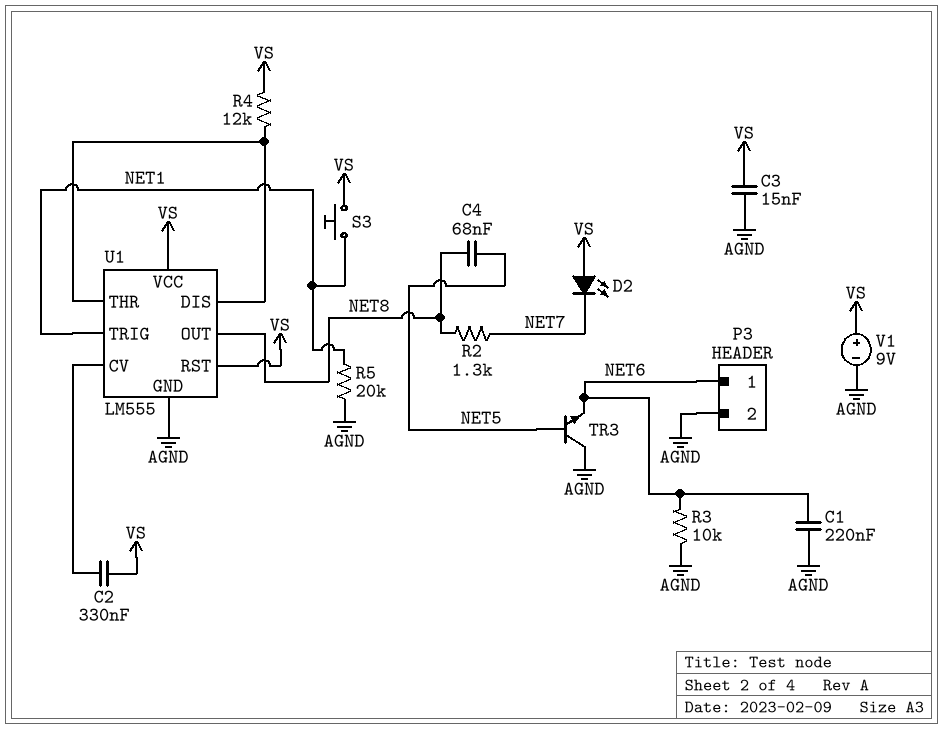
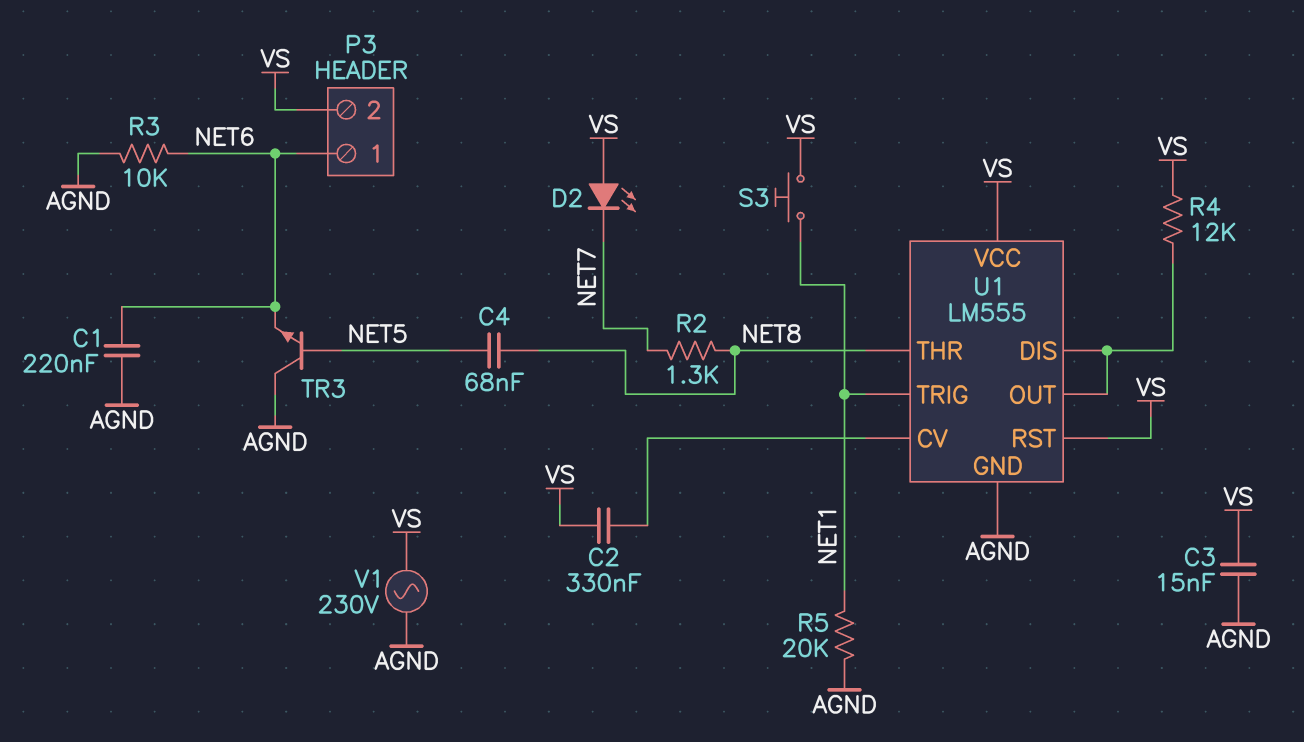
P3 pin 2: AGND -> VS
U1 pin OUT: NET8 -> U1/DIS
U1 pin THR: U1/DIS -> NET8
V1: 9V (plus VS, minus AGND) -> AC 230V (AGND, VS)

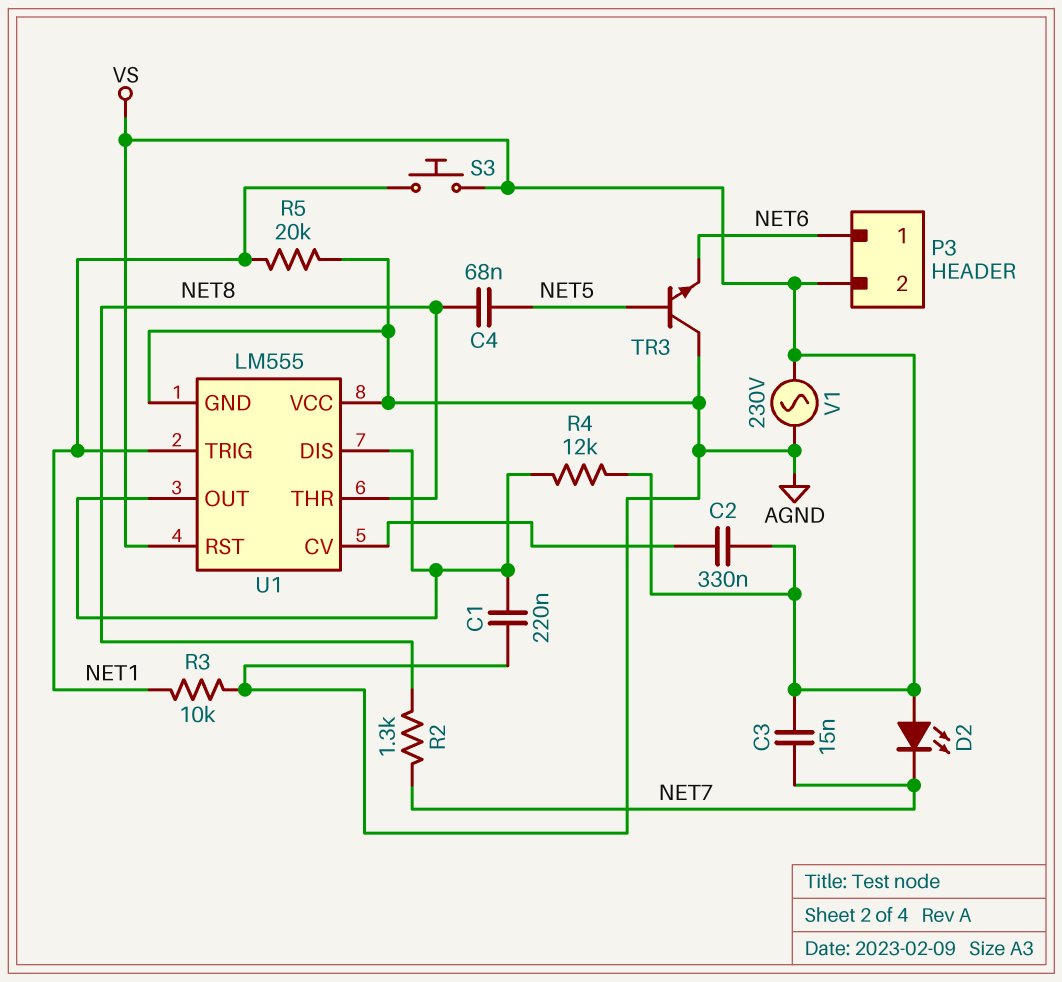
C1: 220nF (AGND, NET6) -> 220nF (AGND, U1/DIS)
C3: 15nF (AGND, VS) -> 15nF (NET7, VS)
R3: 10k (AGND, NET6) -> 10k (AGND, NET1)
U1 pin VCC: VS -> AGND

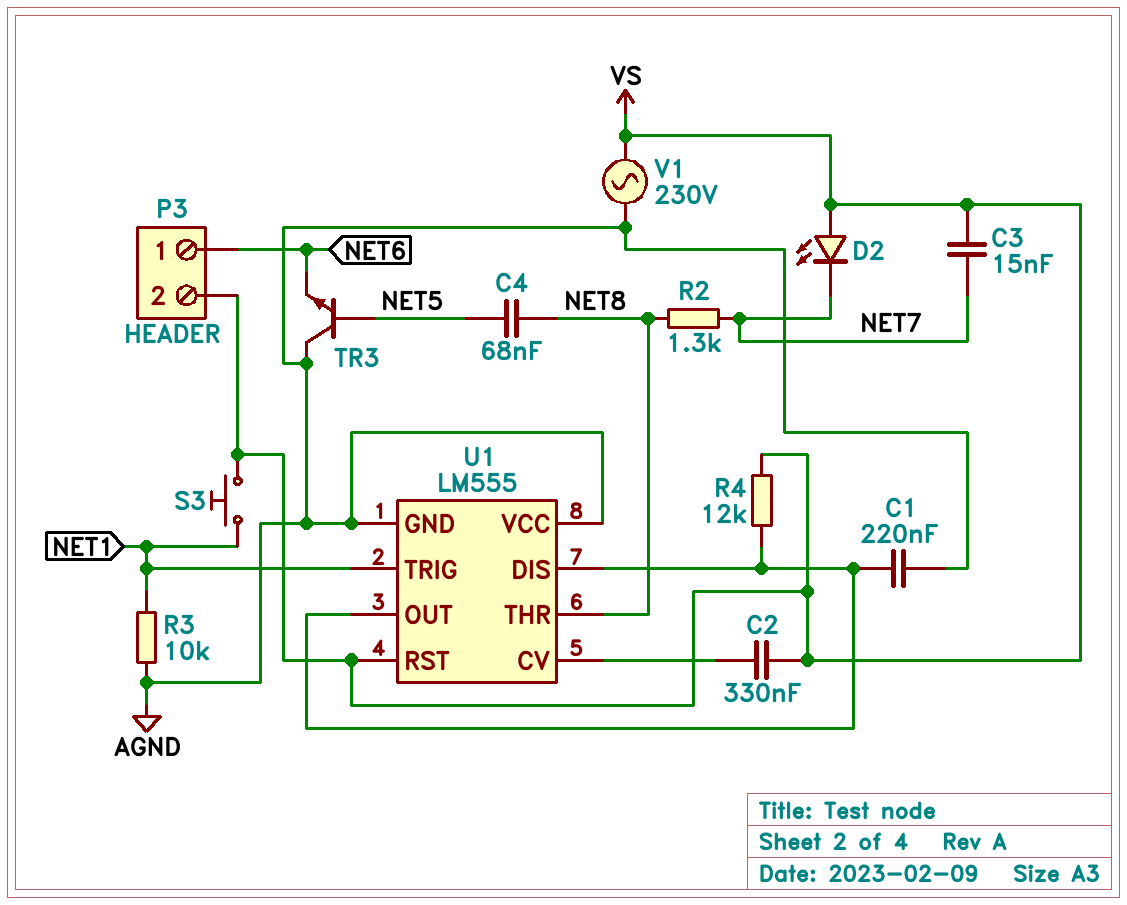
R5: 20k (AGND, NET1) -> none

